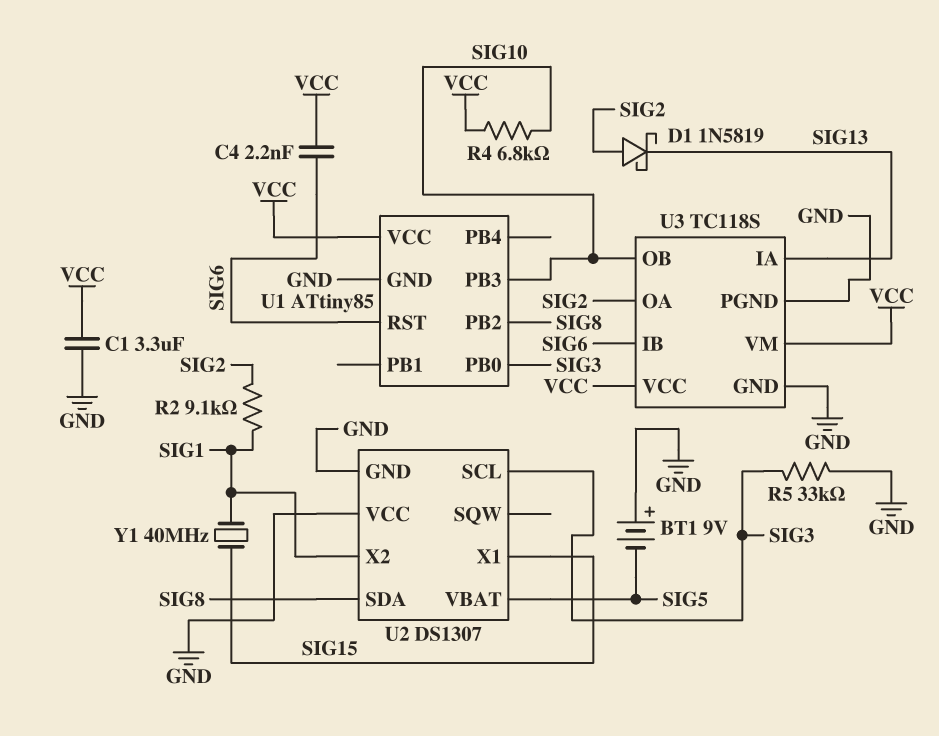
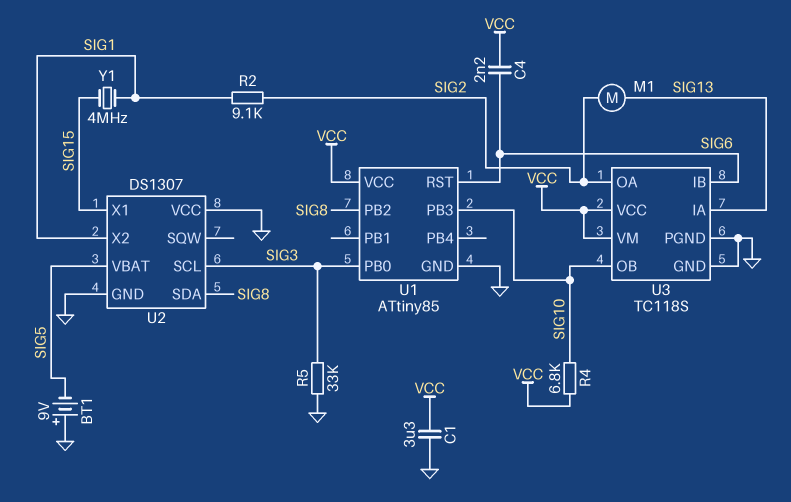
D1: schottky 1N5819 (A SIG2, K SIG13) -> none
M1: none -> motor (SIG2, SIG13)
Y1: 40MHz (SIG1, SIG15) -> 4MHz (SIG1, SIG15)

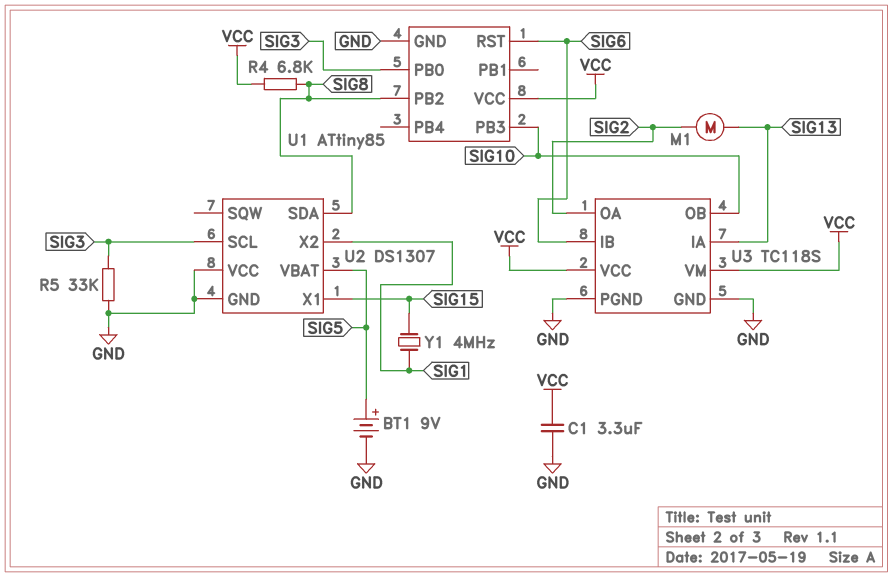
BT1: 9V (plus GND, minus SIG5) -> 9V (plus SIG5, minus GND)
C4: 2.2nF (SIG6, VCC) -> none
R2: 9.1k (SIG1, SIG2) -> none
R4: 6.8k (SIG10, VCC) -> 6.8k (SIG8, VCC)

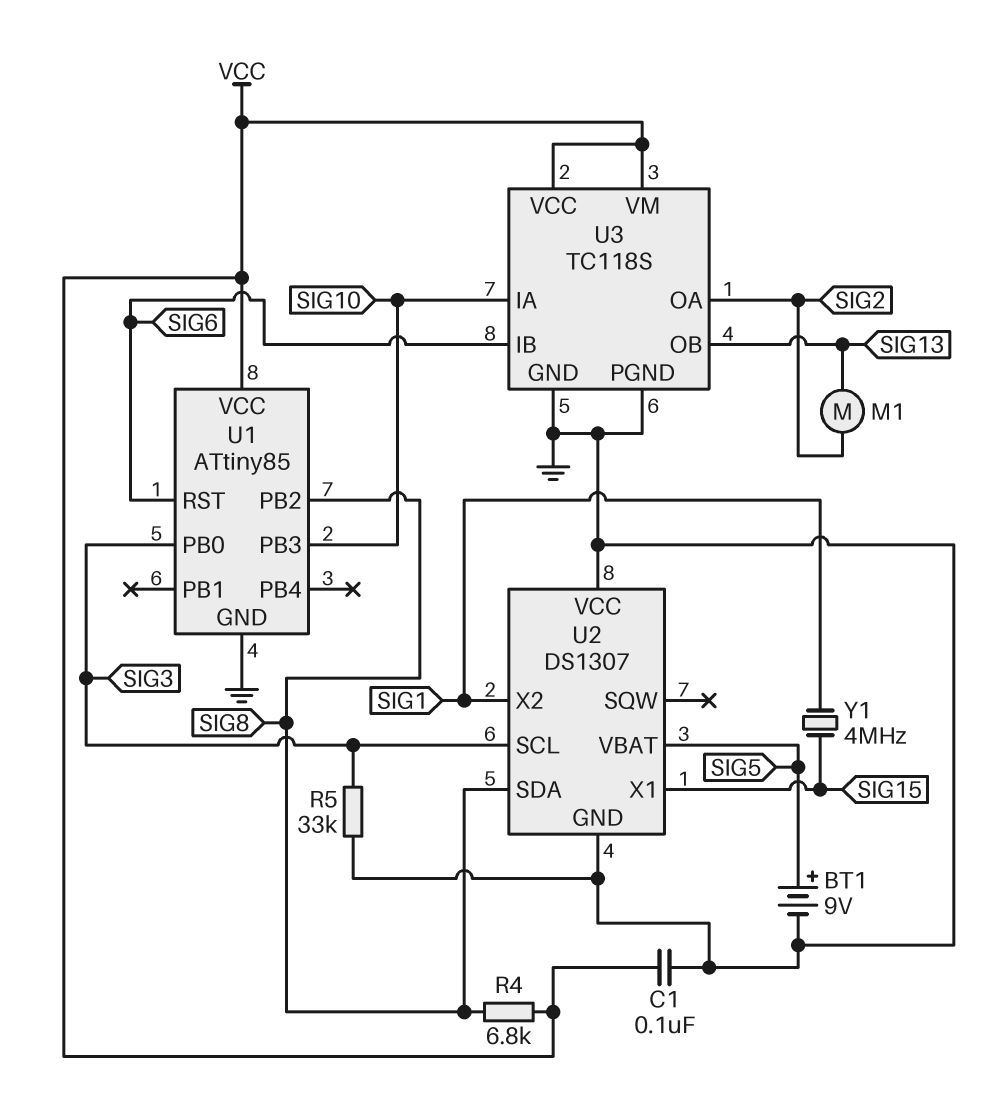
C1: 3.3uF (GND, VCC) -> 100nF (GND, VCC)
U3 pin IA: SIG13 -> SIG10
U3 pin OB: SIG10 -> SIG13

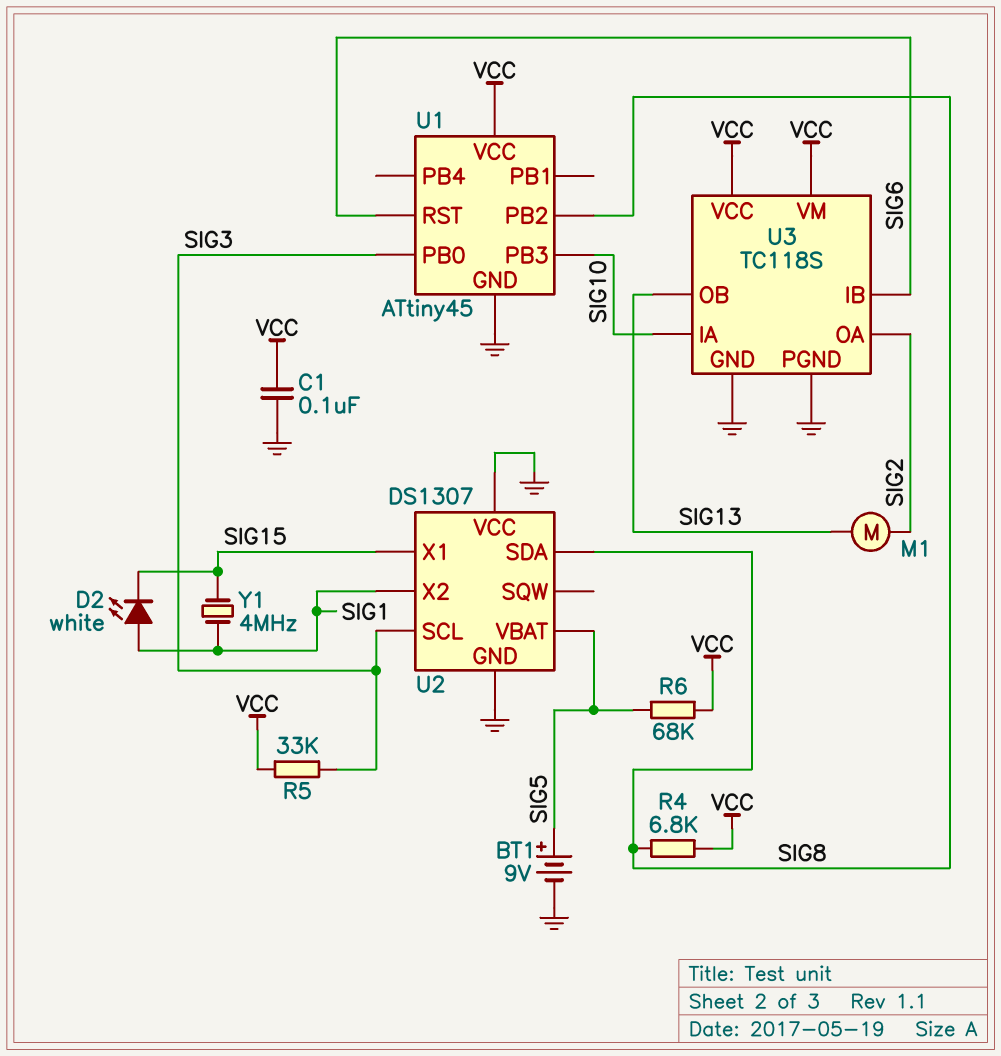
D2: none -> LED white (A SIG1, K SIG15)
R5: 33k (GND, SIG3) -> 33k (SIG3, VCC)
R6: none -> 68k (SIG5, VCC)
U1: ATtiny85 -> ATtiny45

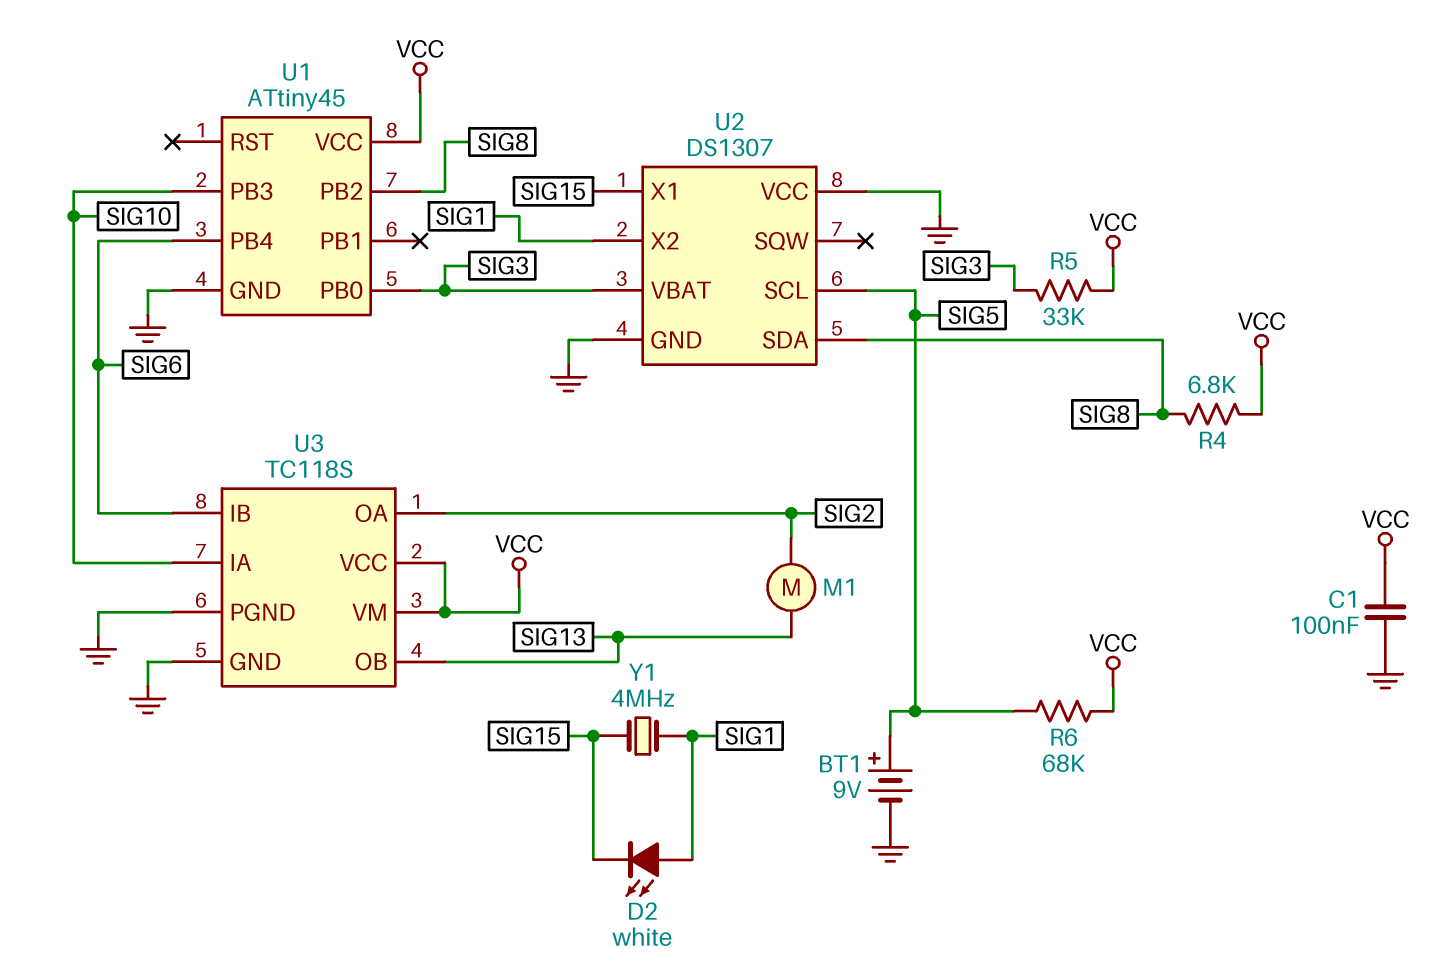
U1 pin PB4: none -> SIG6
U1 pin RST: SIG6 -> none
U2 pin SCL: SIG3 -> SIG5
U2 pin VBAT: SIG5 -> SIG3

